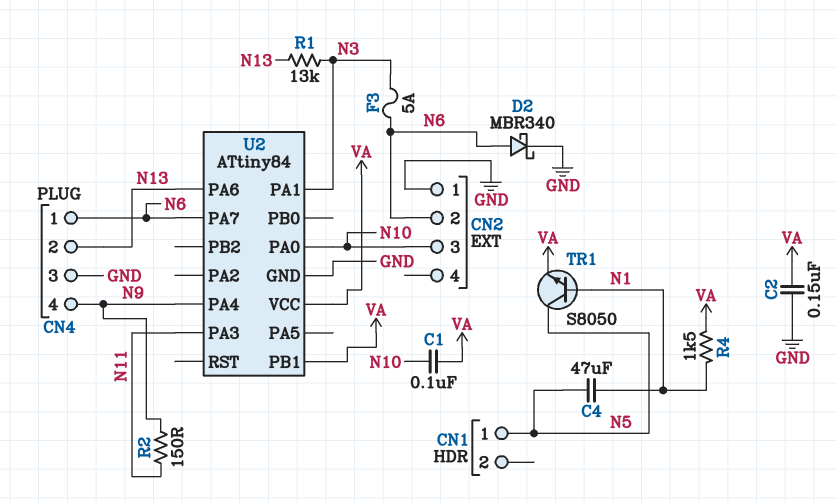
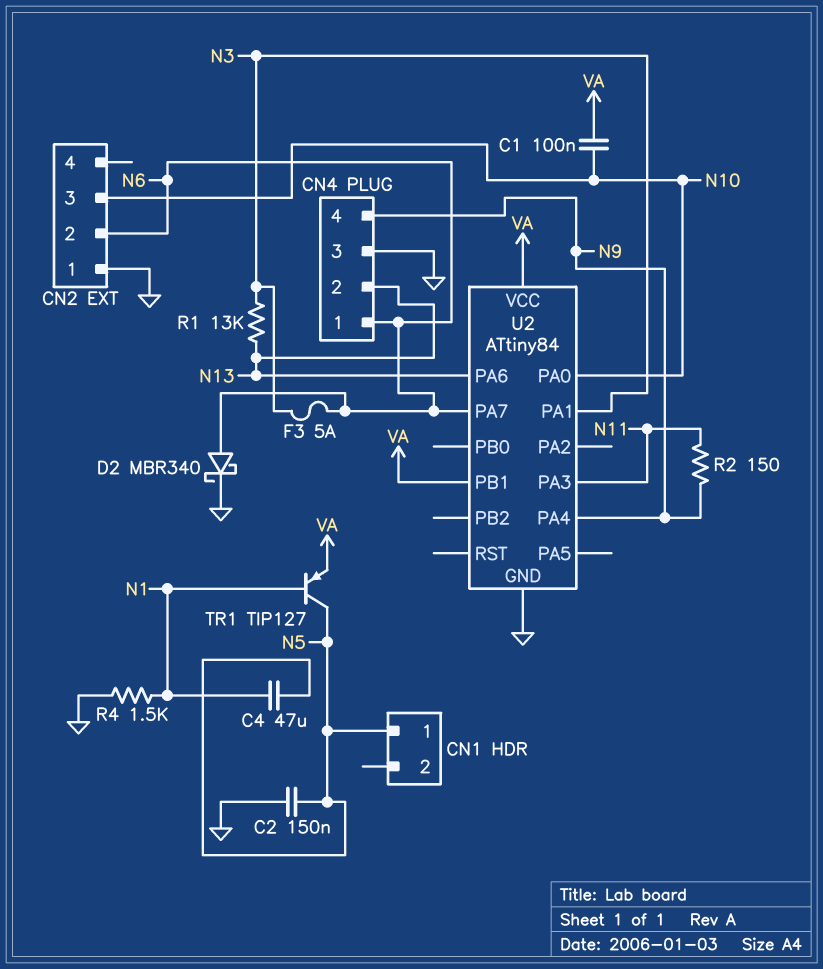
C2: 150nF (GND, VA) -> 150nF (GND, N5)
R4: 1.5k (N1, VA) -> 1.5k (GND, N1)
TR1: NPN S8050 (B N1, C N5, E VA) -> PNP TIP127 (B N1, C N5, E VA)

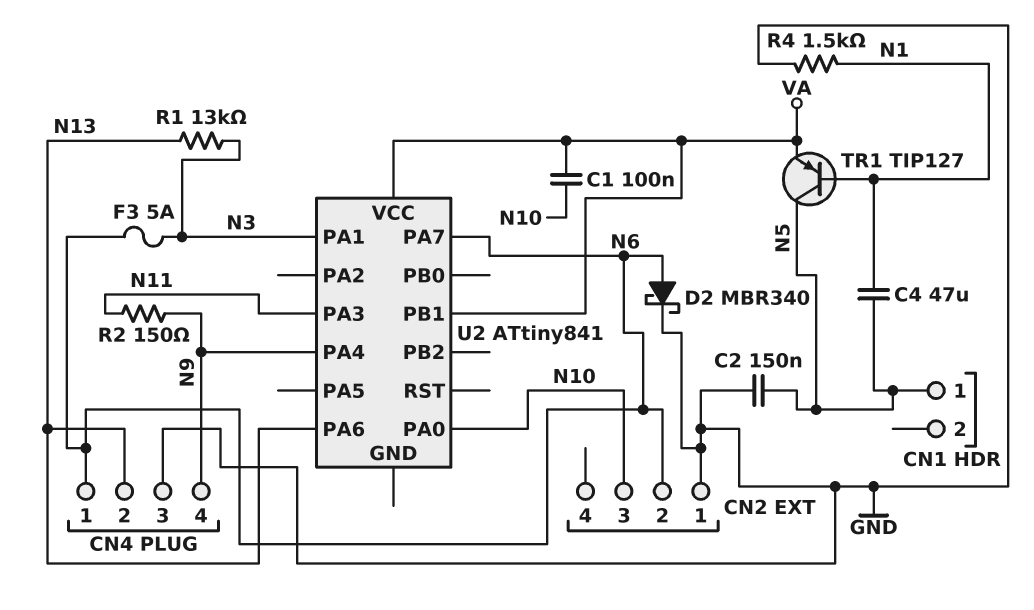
U2: ATtiny84 -> ATtiny841
U2 pin GND: GND -> none

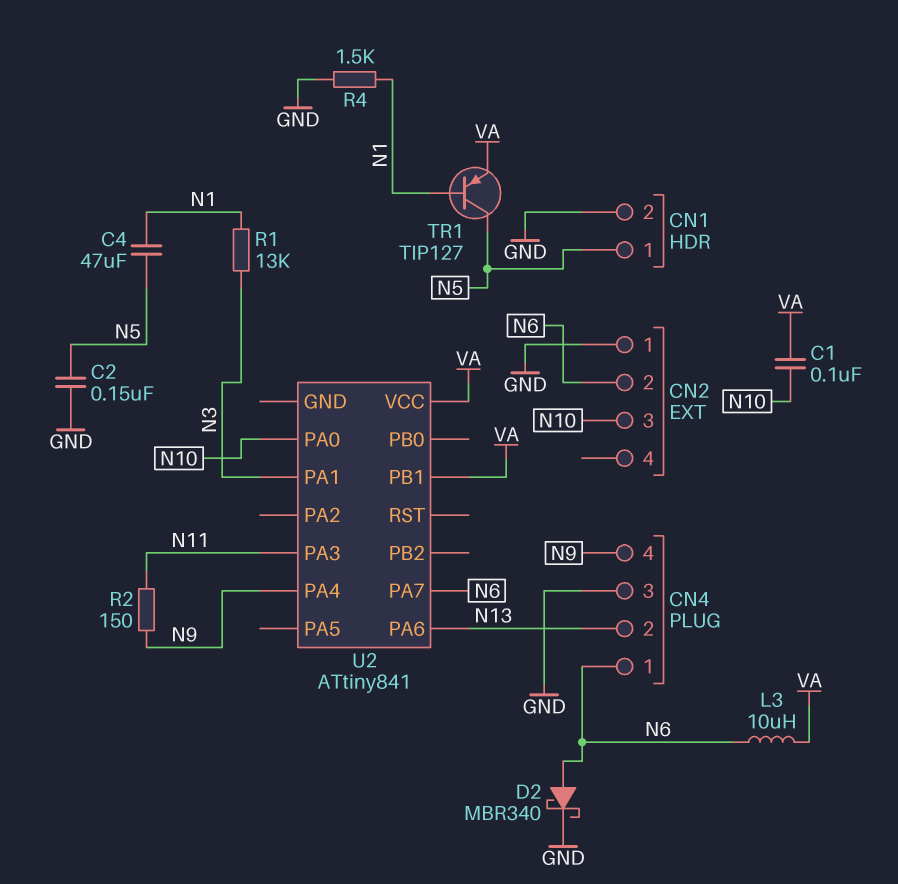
CN1 pin 2: none -> GND
F3: 5A (N3, N6) -> none
L3: none -> 10uH (N6, VA)
R1: 13k (N3, N13) -> 13k (N1, N3)

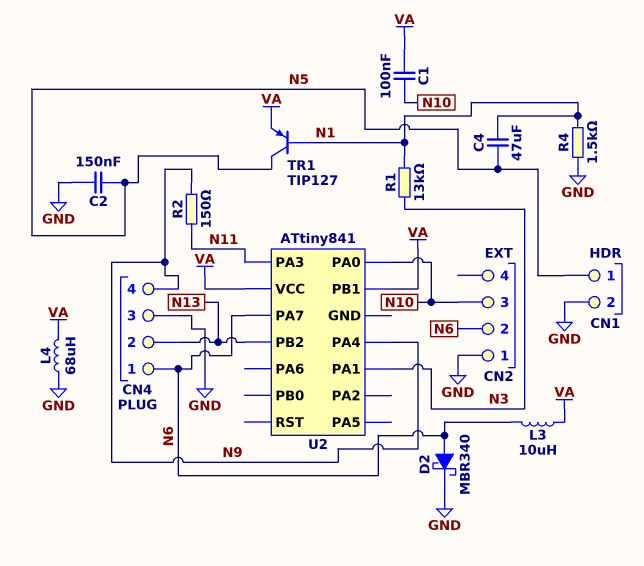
L4: none -> 68uH (GND, VA)
U2 pin PA6: N13 -> none
U2 pin PB2: none -> N13

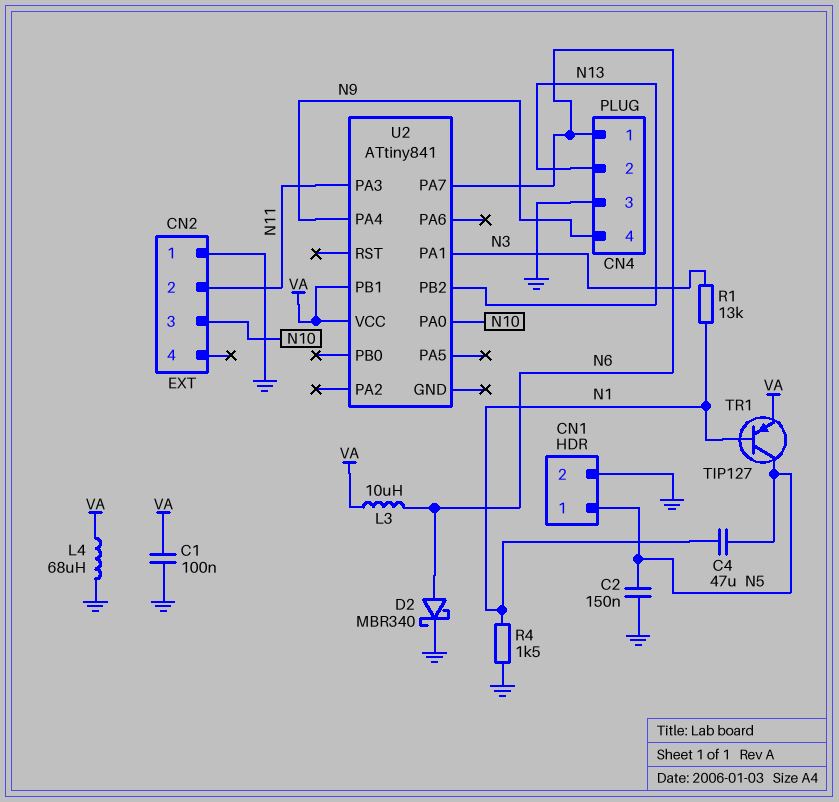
C1: 100nF (N10, VA) -> 100nF (GND, VA)
CN2 pin 2: N6 -> N11
R2: 150 (N9, N11) -> none

